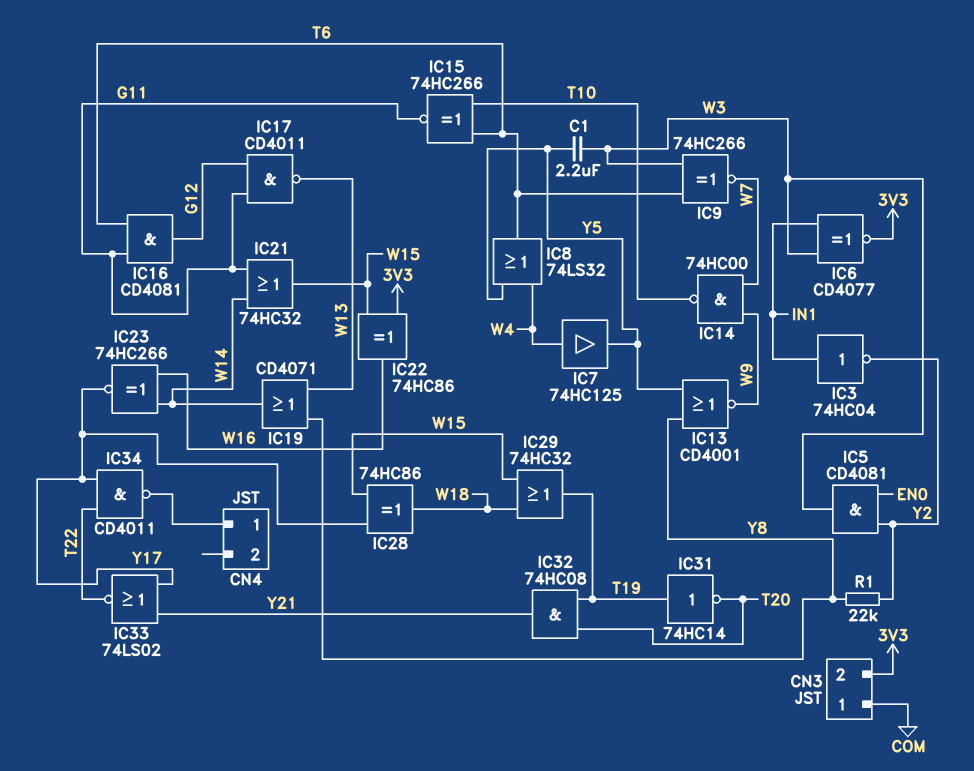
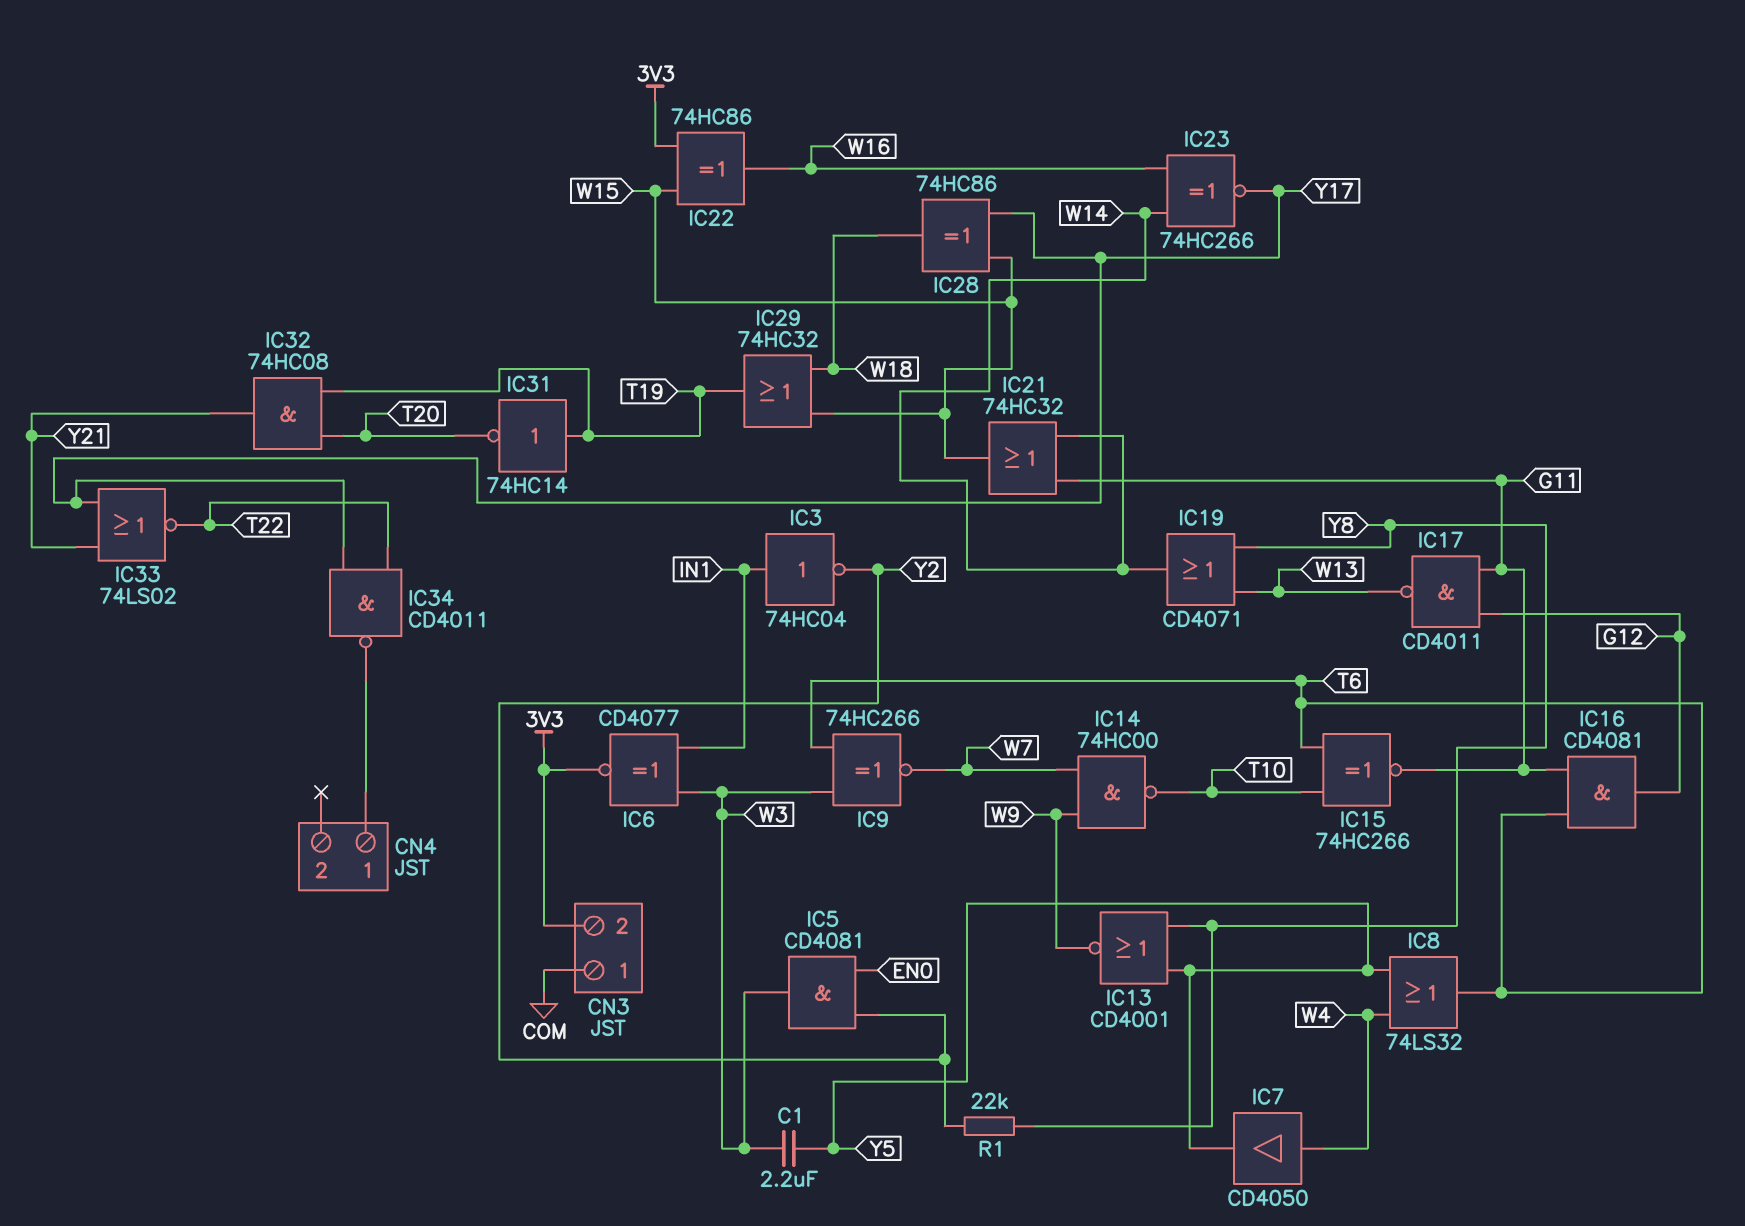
IC7: buffer 74HC125 (in W4, out Y5) -> buffer CD4050 (in W4, out Y5)

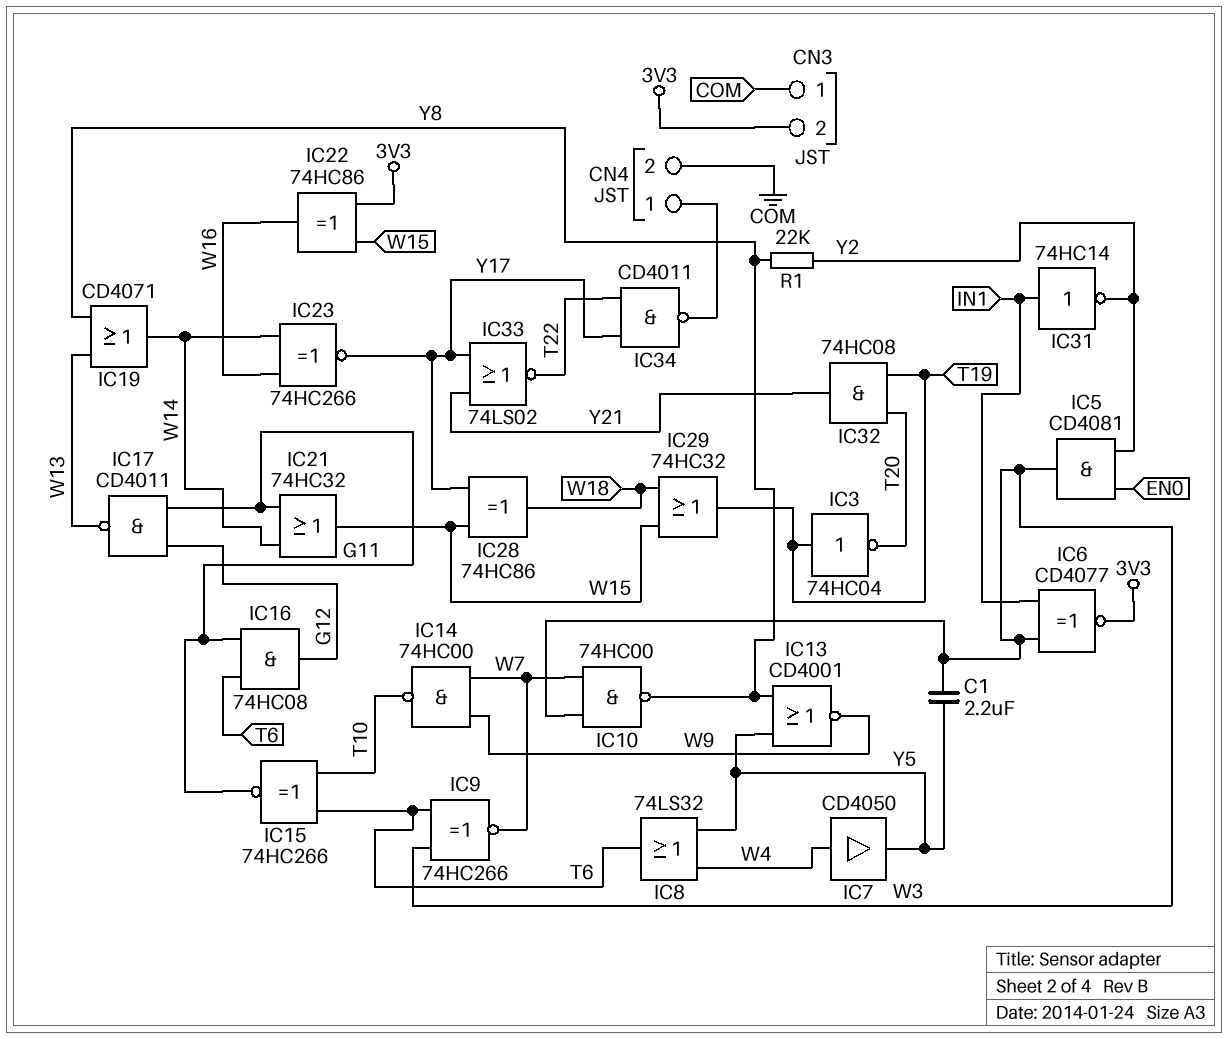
CN4 pin 2: none -> COM
IC3: NOT 74HC04 (in IN1, out Y2) -> NOT 74HC04 (in T19, out T20)
IC10: none -> NAND 74HC00 (in W3, in W7, out Y8)
IC16: AND CD4081 (in G11, in T6, out G12) -> AND 74HC08 (in G11, in T6, out G12)
IC31: NOT 74HC14 (in T19, out T20) -> NOT 74HC14 (in IN1, out Y2)

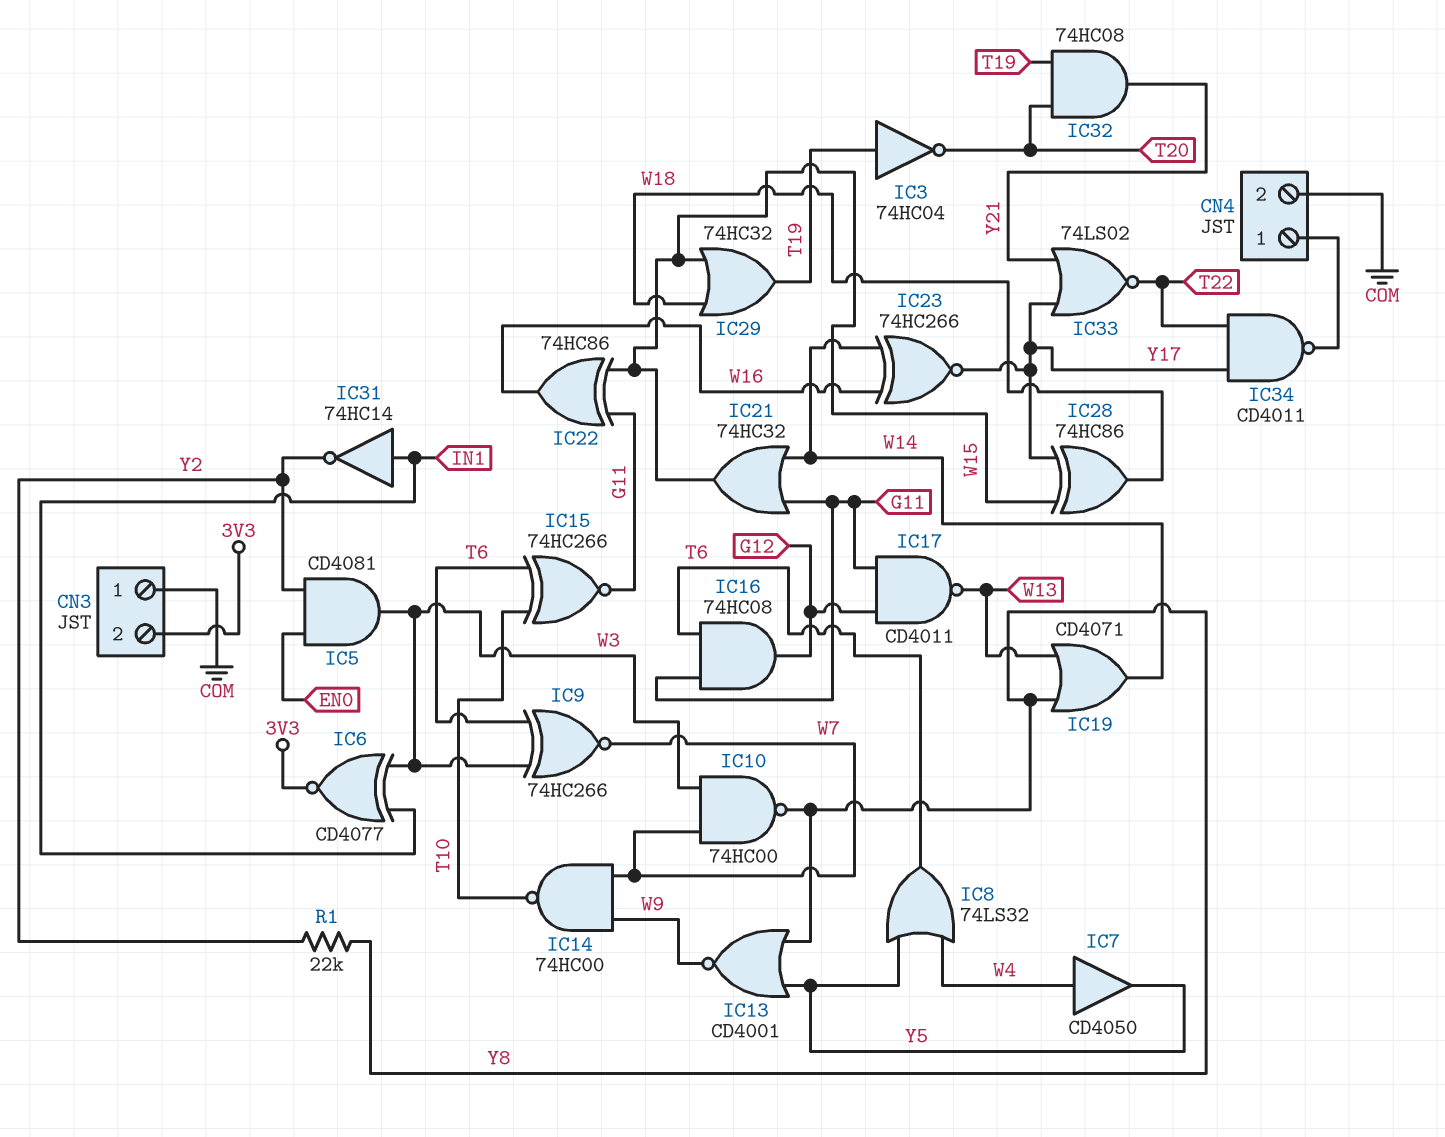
C1: 2.2uF (W3, Y5) -> none
IC22: XOR 74HC86 (in 3V3, in W15, out W16) -> XOR 74HC86 (in G11, in W15, out W16)

